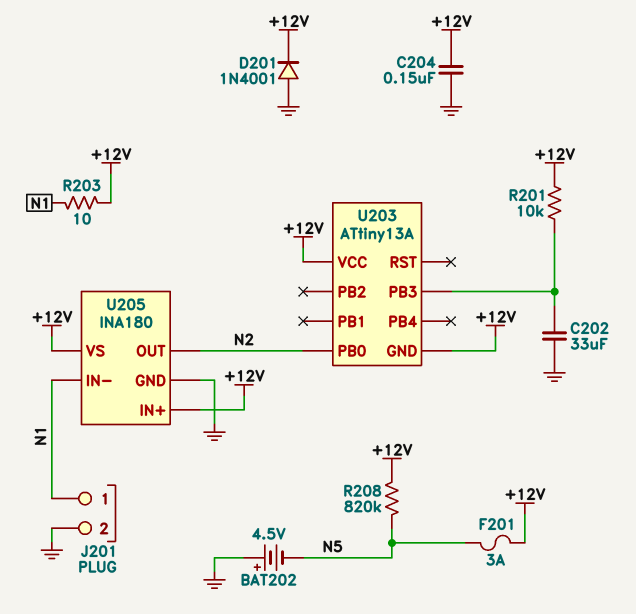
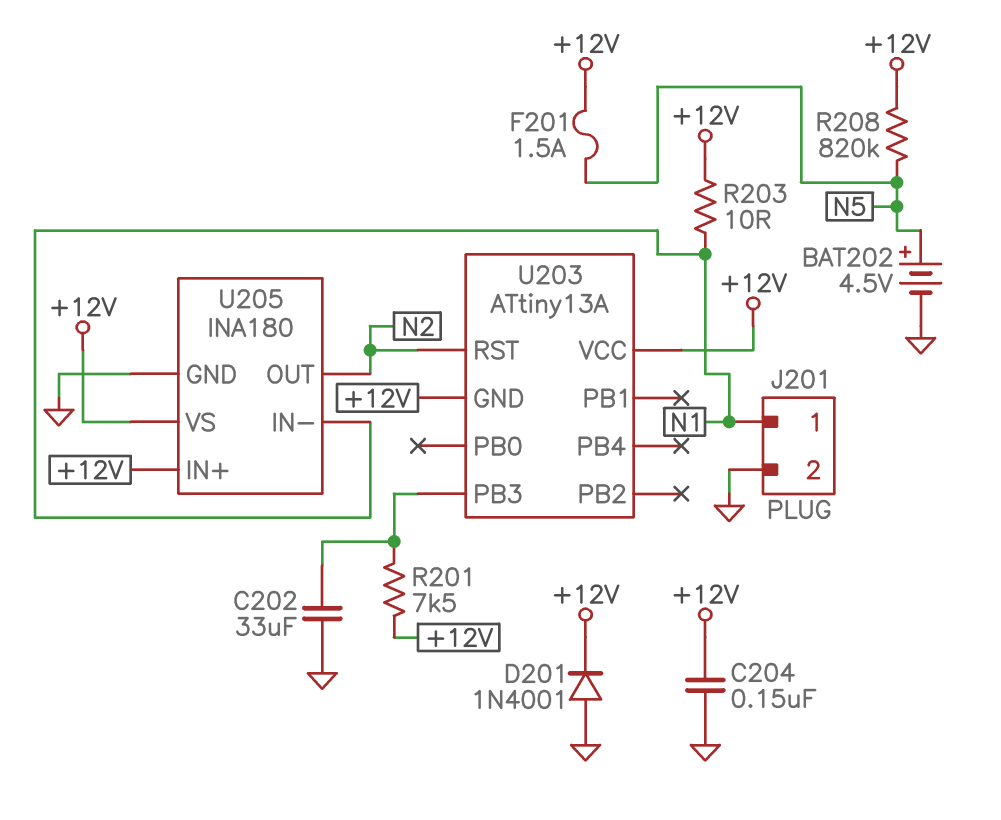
BAT202: 4.5V (plus GND, minus N5) -> 4.5V (plus N5, minus GND)
F201: 3A (+12V, N5) -> 1.5A (+12V, N5)
R201: 10k (+12V, U203/PB3) -> 7.5k (+12V, U203/PB3)
U203 pin PB0: N2 -> none
U203 pin RST: none -> N2

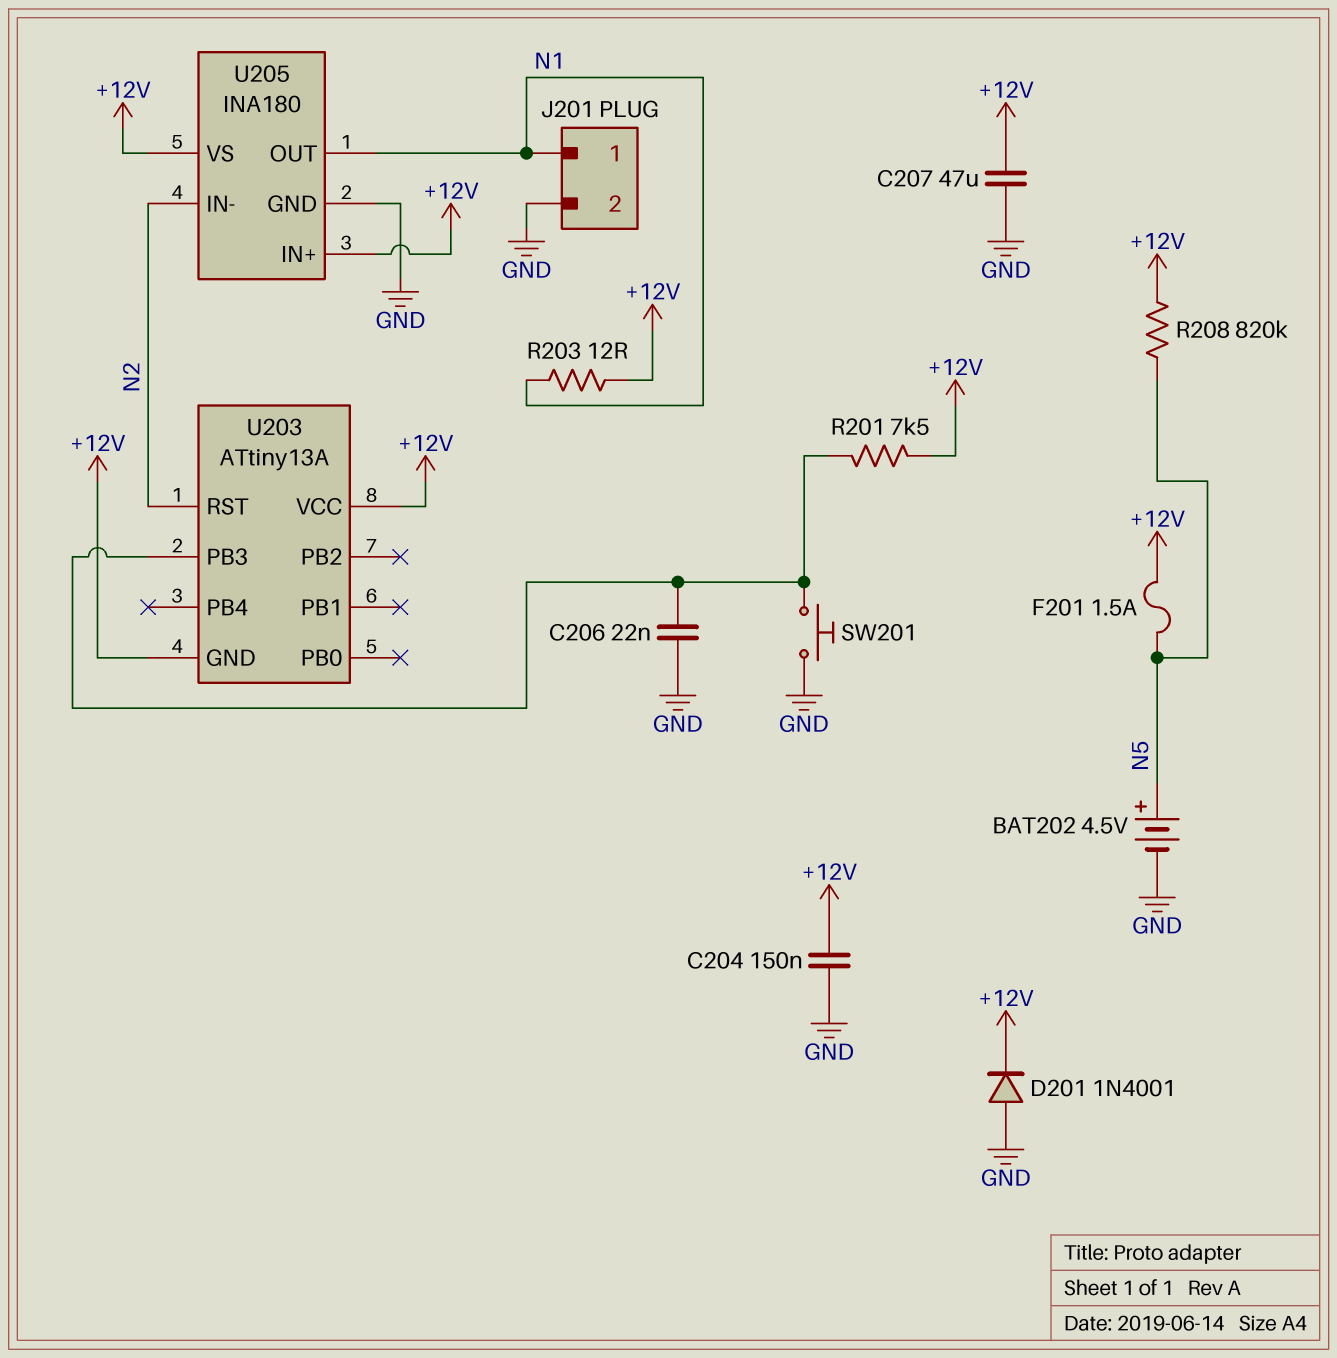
C202: 33uF (GND, U203/PB3) -> none
C206: none -> 22nF (GND, U203/PB3)
C207: none -> 47uF (+12V, GND)
R203: 10 (+12V, N1) -> 12 (+12V, N1)
SW201: none -> button (GND, U203/PB3)
U205 pin IN-: N1 -> N2
U205 pin OUT: N2 -> N1

